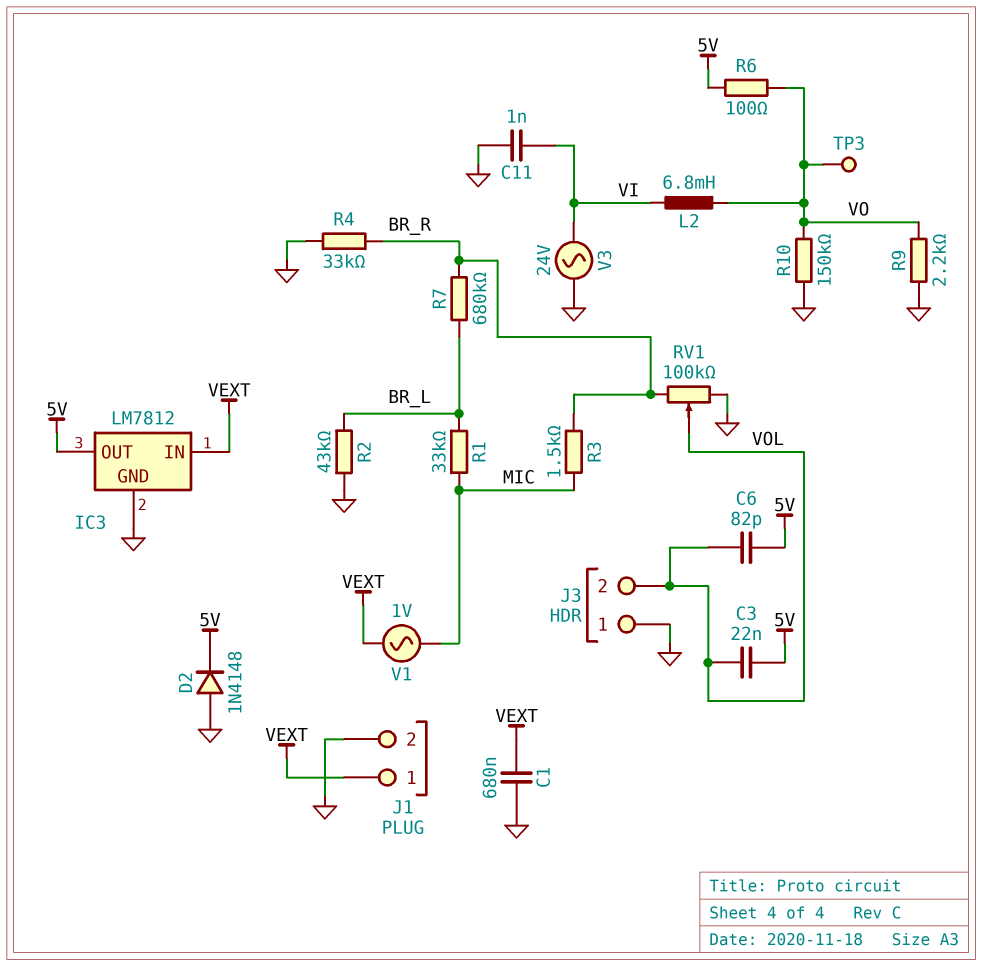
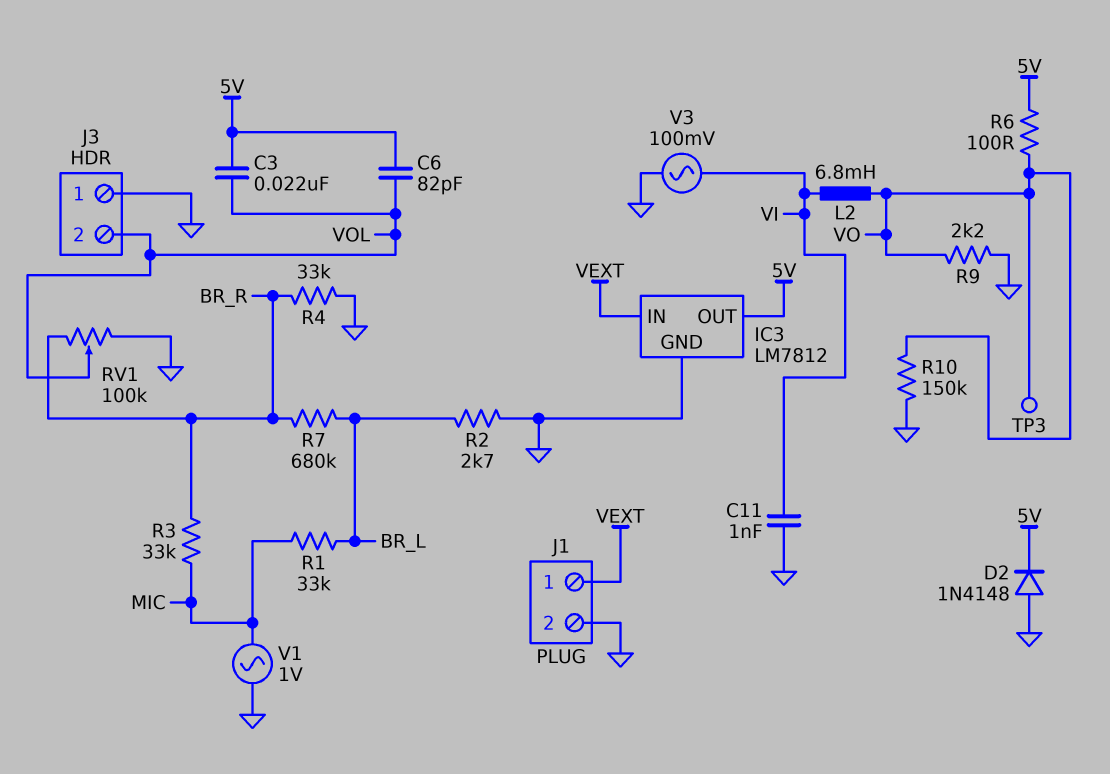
C1: 680nF (GND, VEXT) -> none
R2: 43k (BR_L, GND) -> 2.7k (BR_L, GND)
R3: 1.5k (BR_R, MIC) -> 33k (BR_R, MIC)
V1: AC 1V (MIC, VEXT) -> AC 1V (GND, MIC)
V3: AC 24V (GND, VI) -> AC 100mV (GND, VI)

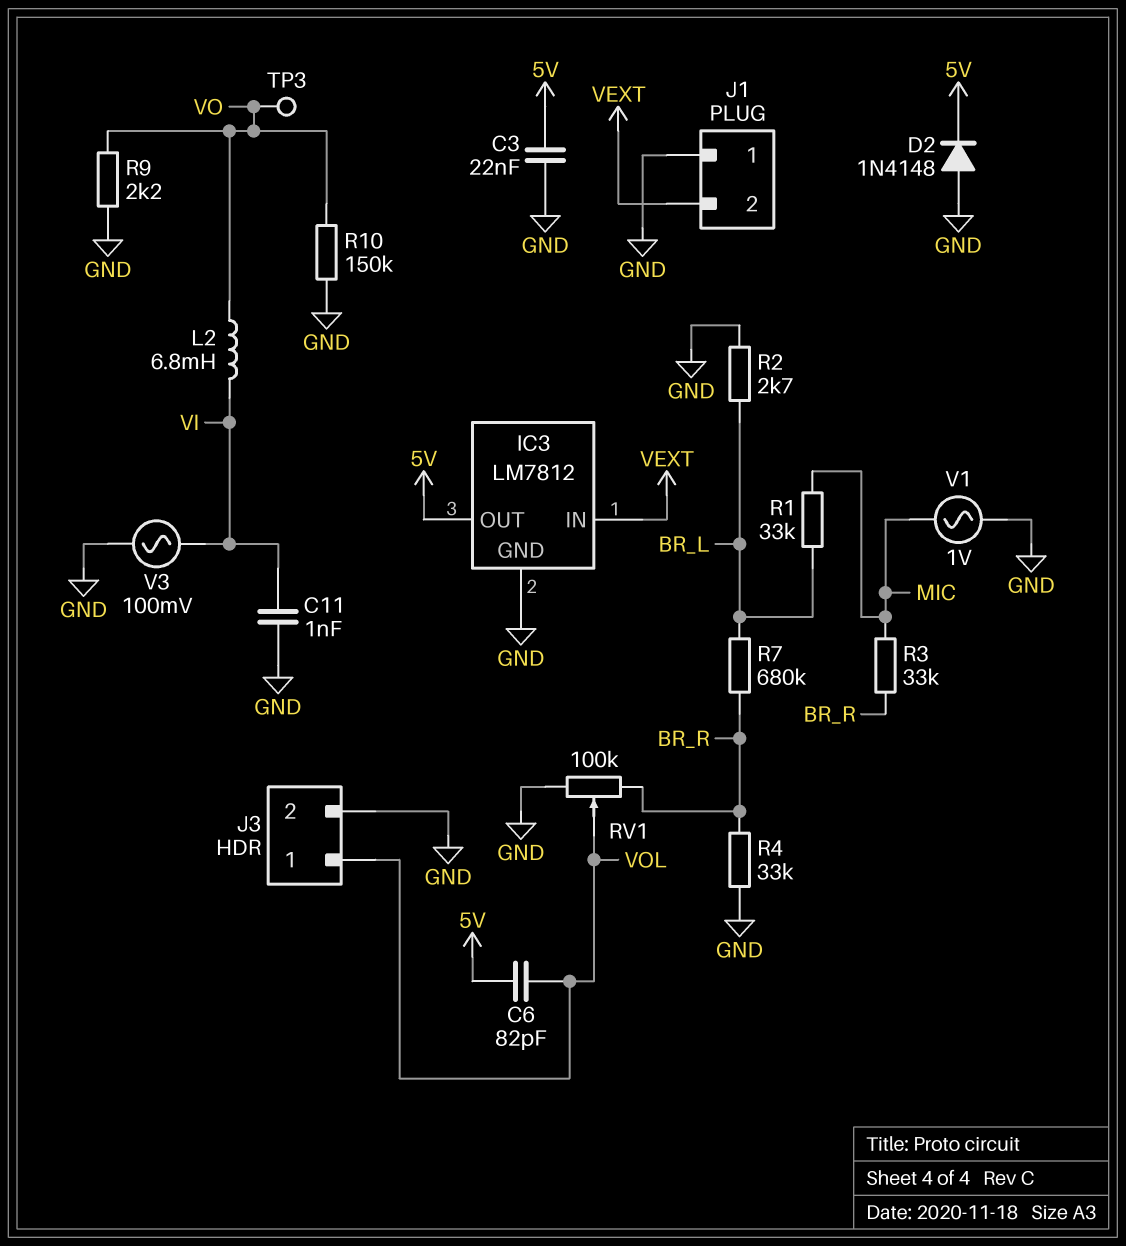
C3: 22nF (5V, VOL) -> 22nF (5V, GND)
J1 pin 1: VEXT -> GND
J1 pin 2: GND -> VEXT
J3 pin 1: GND -> VOL
J3 pin 2: VOL -> GND
R6: 100 (5V, VO) -> none

